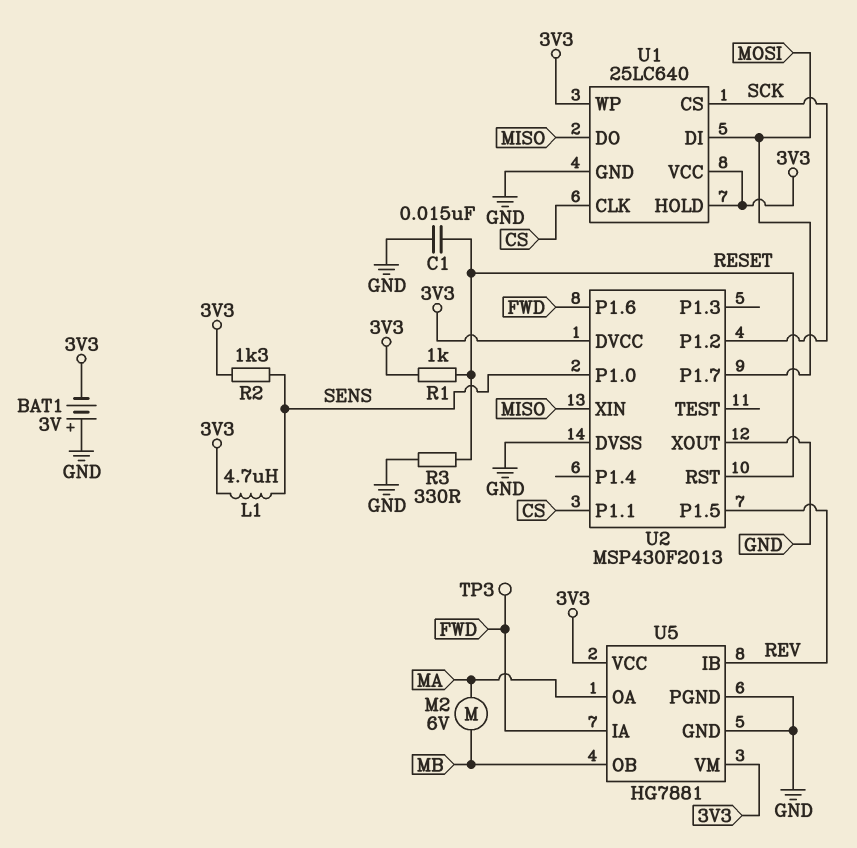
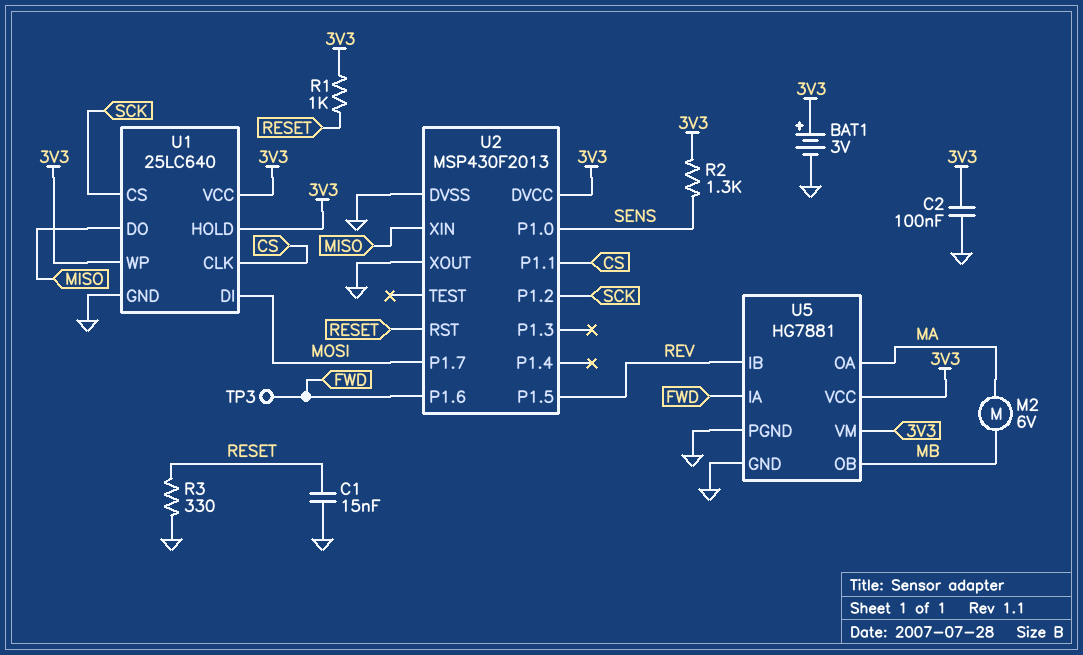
BAT1: 3V (plus GND, minus 3V3) -> 3V (plus 3V3, minus GND)
C2: none -> 100nF (3V3, GND)
L1: 4.7uH (3V3, SENS) -> none

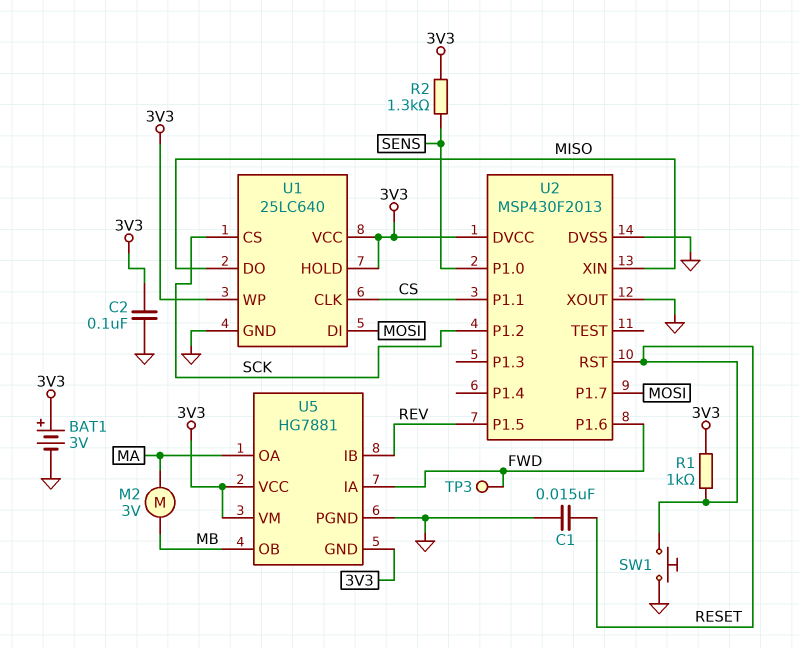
M2: motor 6V (MA, MB) -> motor 3V (MA, MB)
R3: 330 (GND, RESET) -> none
SW1: none -> button (GND, RESET)
U5 pin GND: GND -> 3V3

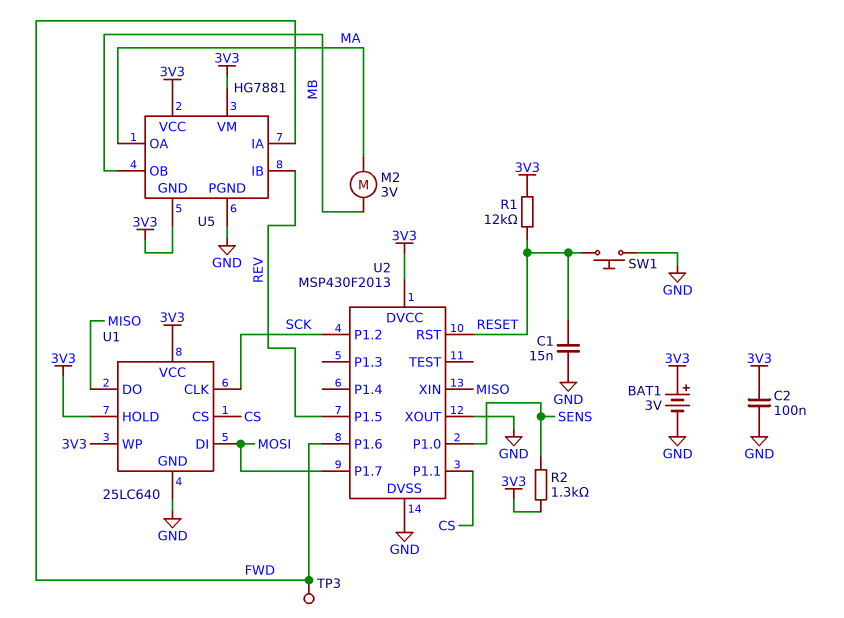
R1: 1k (3V3, RESET) -> 12k (3V3, RESET)
U1 pin CLK: CS -> SCK
U1 pin CS: SCK -> CS

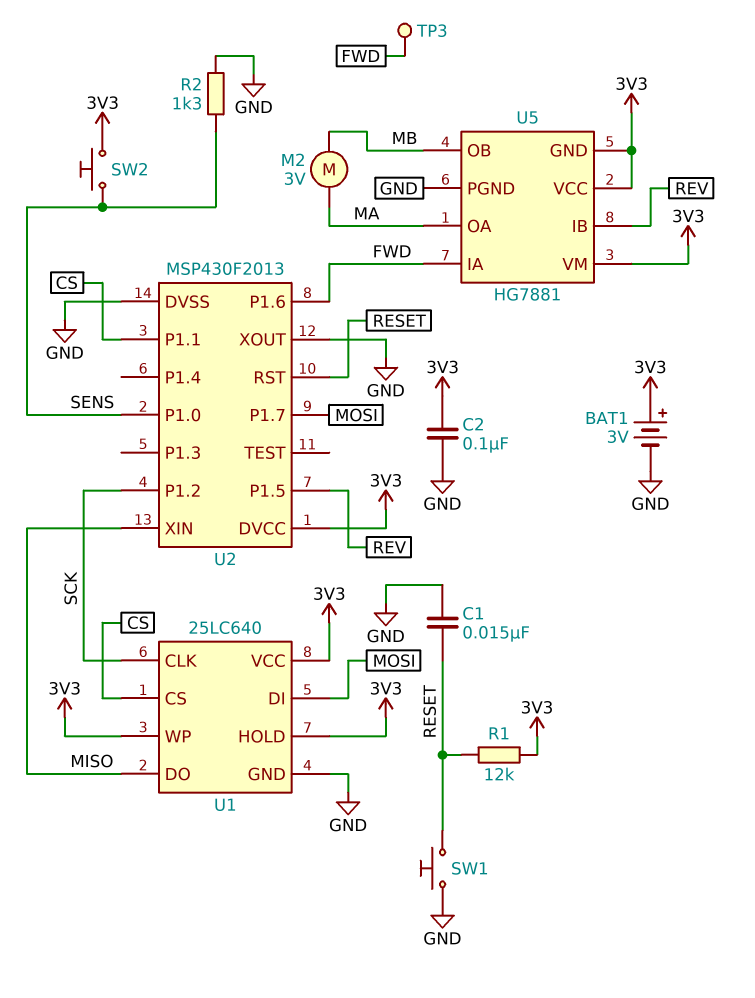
R2: 1.3k (3V3, SENS) -> 1.3k (GND, SENS)
SW2: none -> button (3V3, SENS)

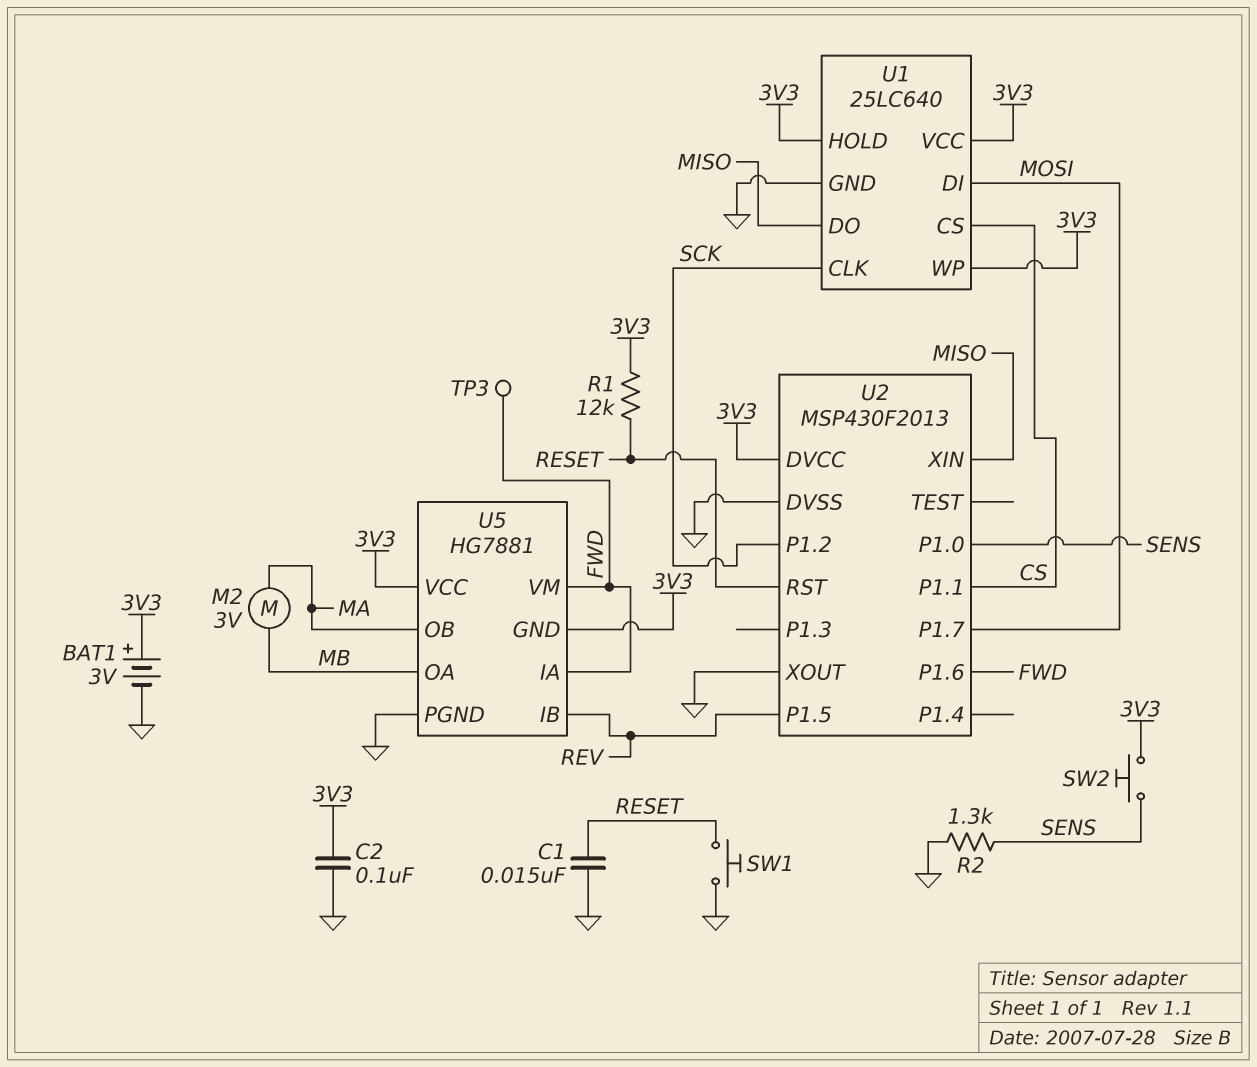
U5 pin OA: MA -> MB
U5 pin OB: MB -> MA
U5 pin VM: 3V3 -> FWD

